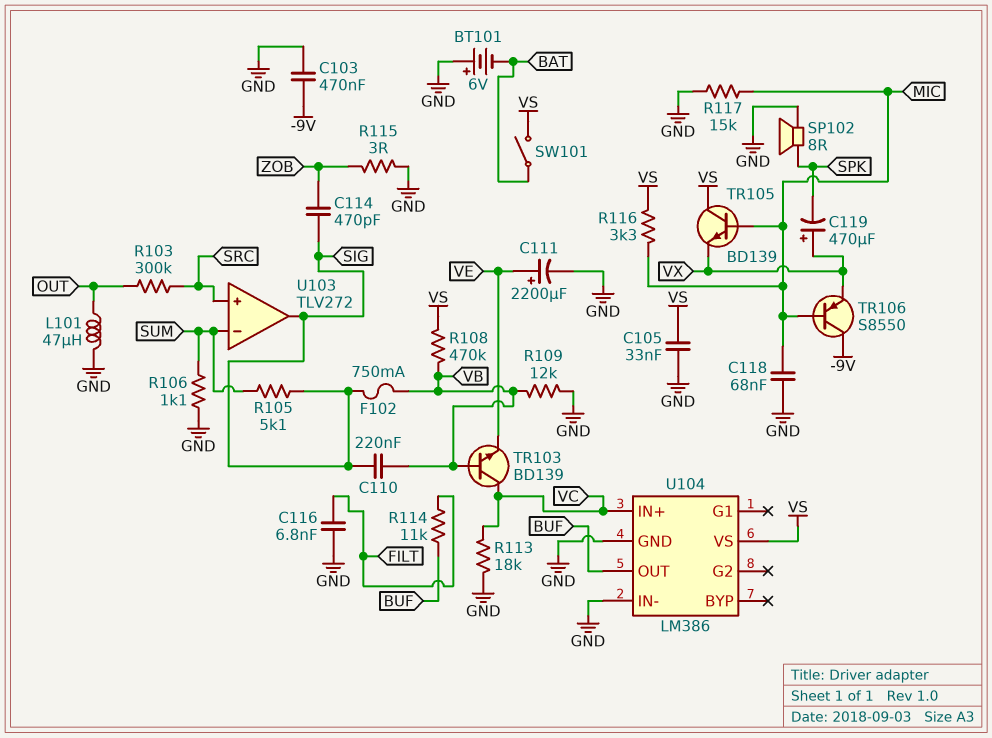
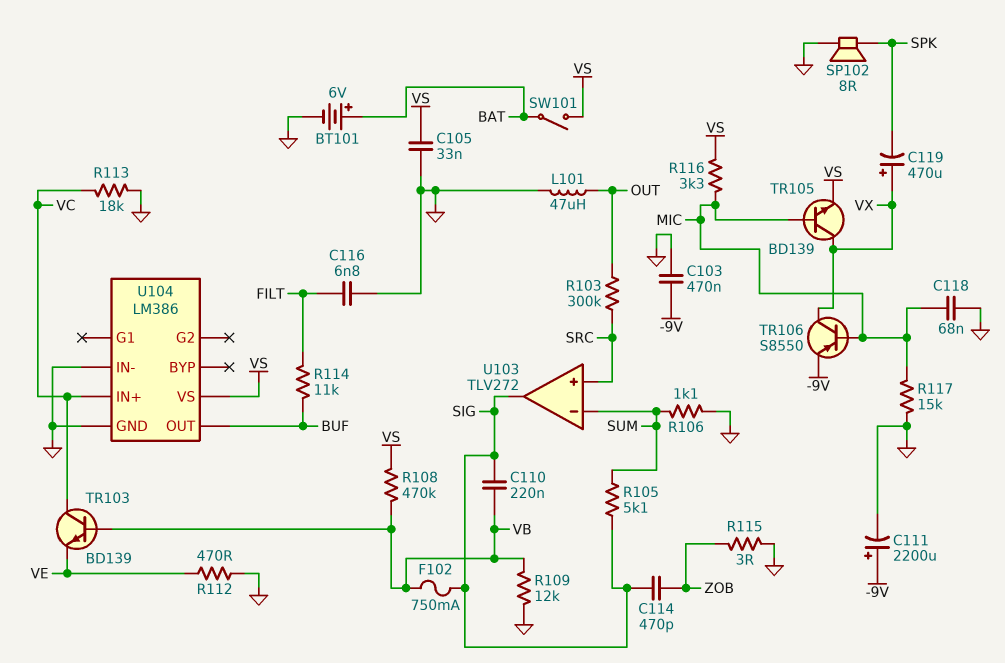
BT101: 6V (plus GND, minus BAT) -> 6V (plus BAT, minus GND)
C111: 2200uF (plus VE, minus GND) -> 2200uF (plus -9V, minus GND)
R112: none -> 470 (GND, VE)
TR105: NPN BD139 (B MIC, C VS, E VX) -> NPN BD139 (B MIC, C VX, E VS)
TR106: PNP S8550 (B MIC, C -9V, E VX) -> PNP S8550 (B MIC, C VX, E -9V)

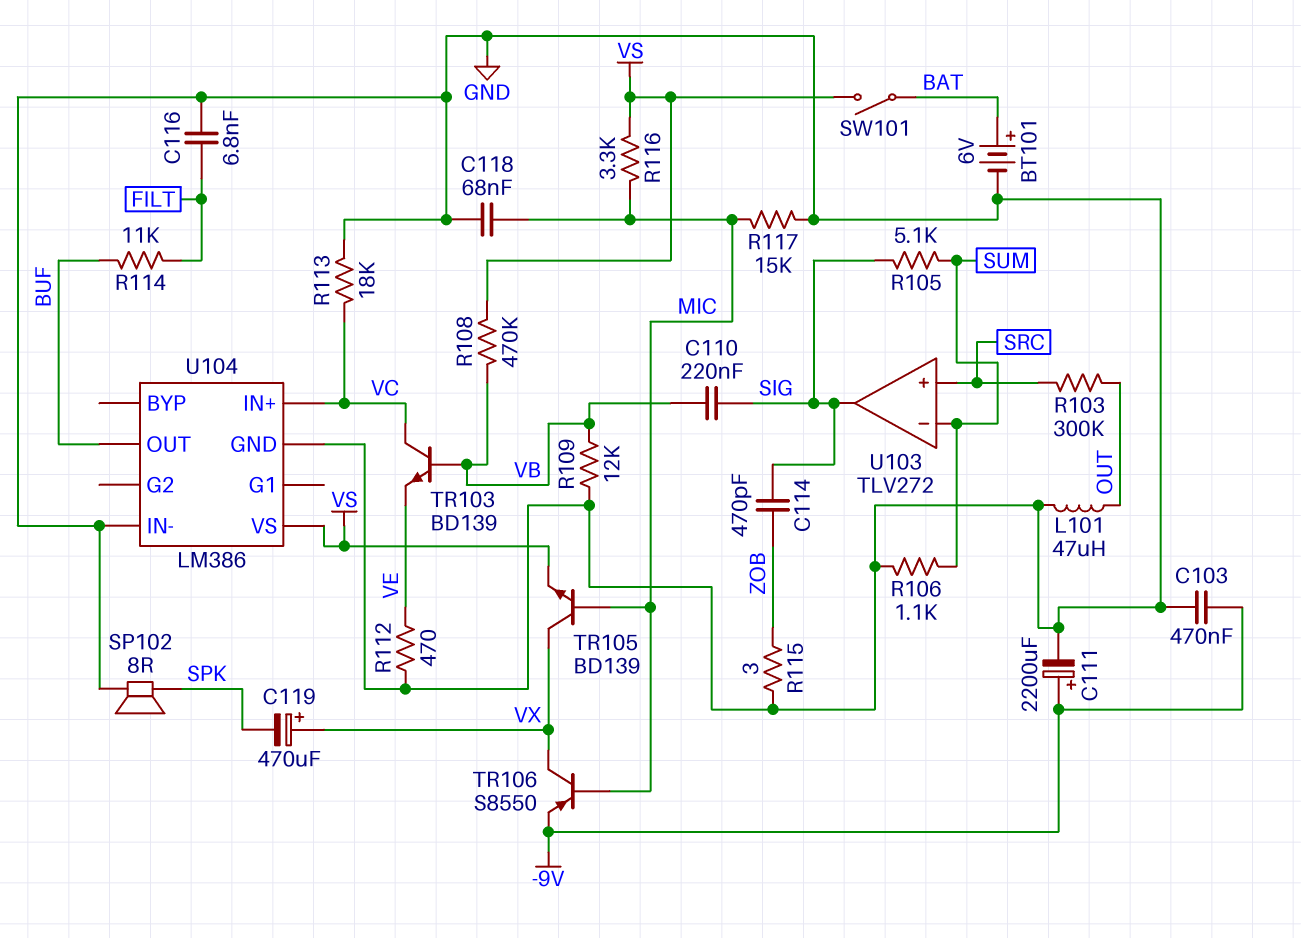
C105: 33nF (GND, VS) -> none
F102: 750mA (SIG, VB) -> none

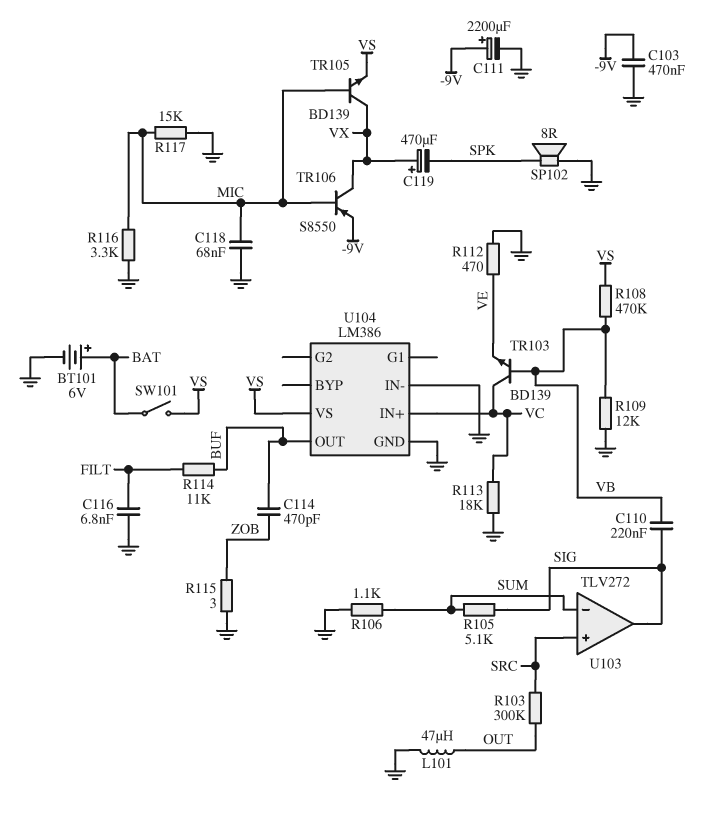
C114: 470pF (SIG, ZOB) -> 470pF (BUF, ZOB)
R116: 3.3k (MIC, VS) -> 3.3k (GND, MIC)

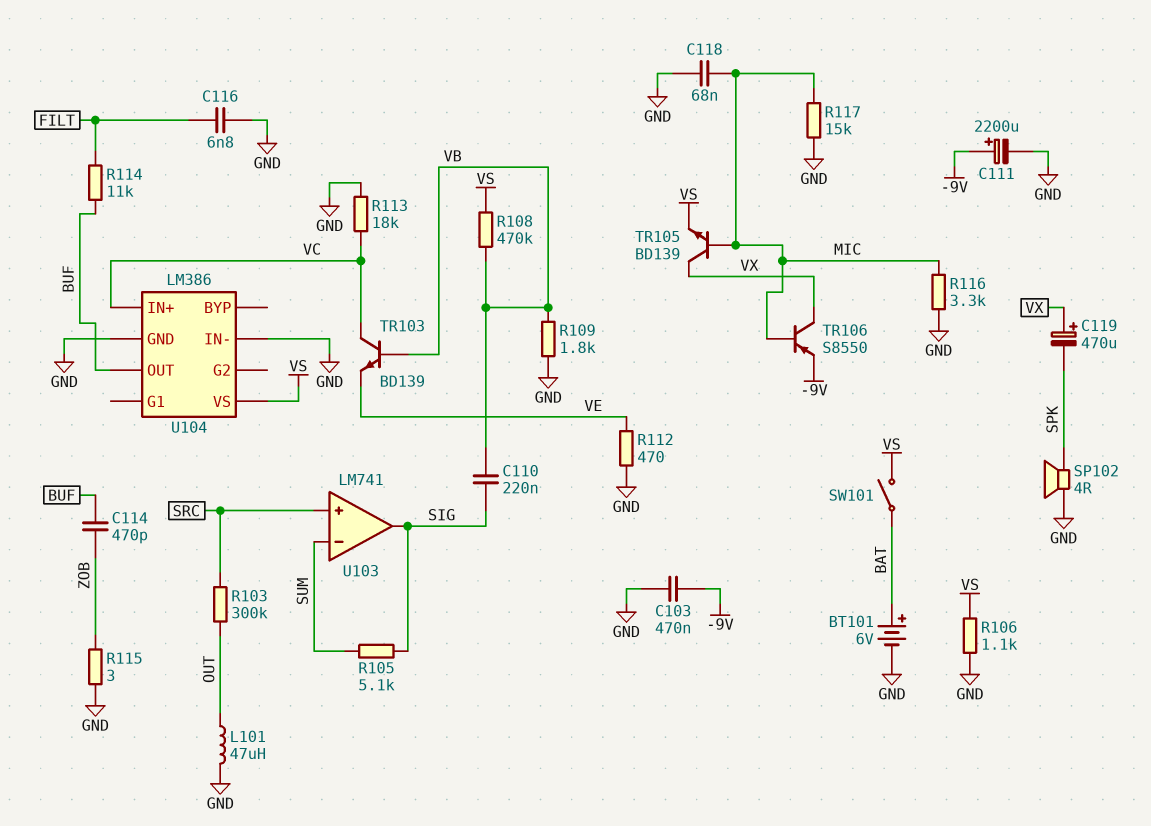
R106: 1.1k (GND, SUM) -> 1.1k (GND, VS)
R109: 12k (GND, VB) -> 1.8k (GND, VB)
SP102: speaker 8R (GND, SPK) -> speaker 4R (GND, SPK)
U103: TLV272 -> LM741

